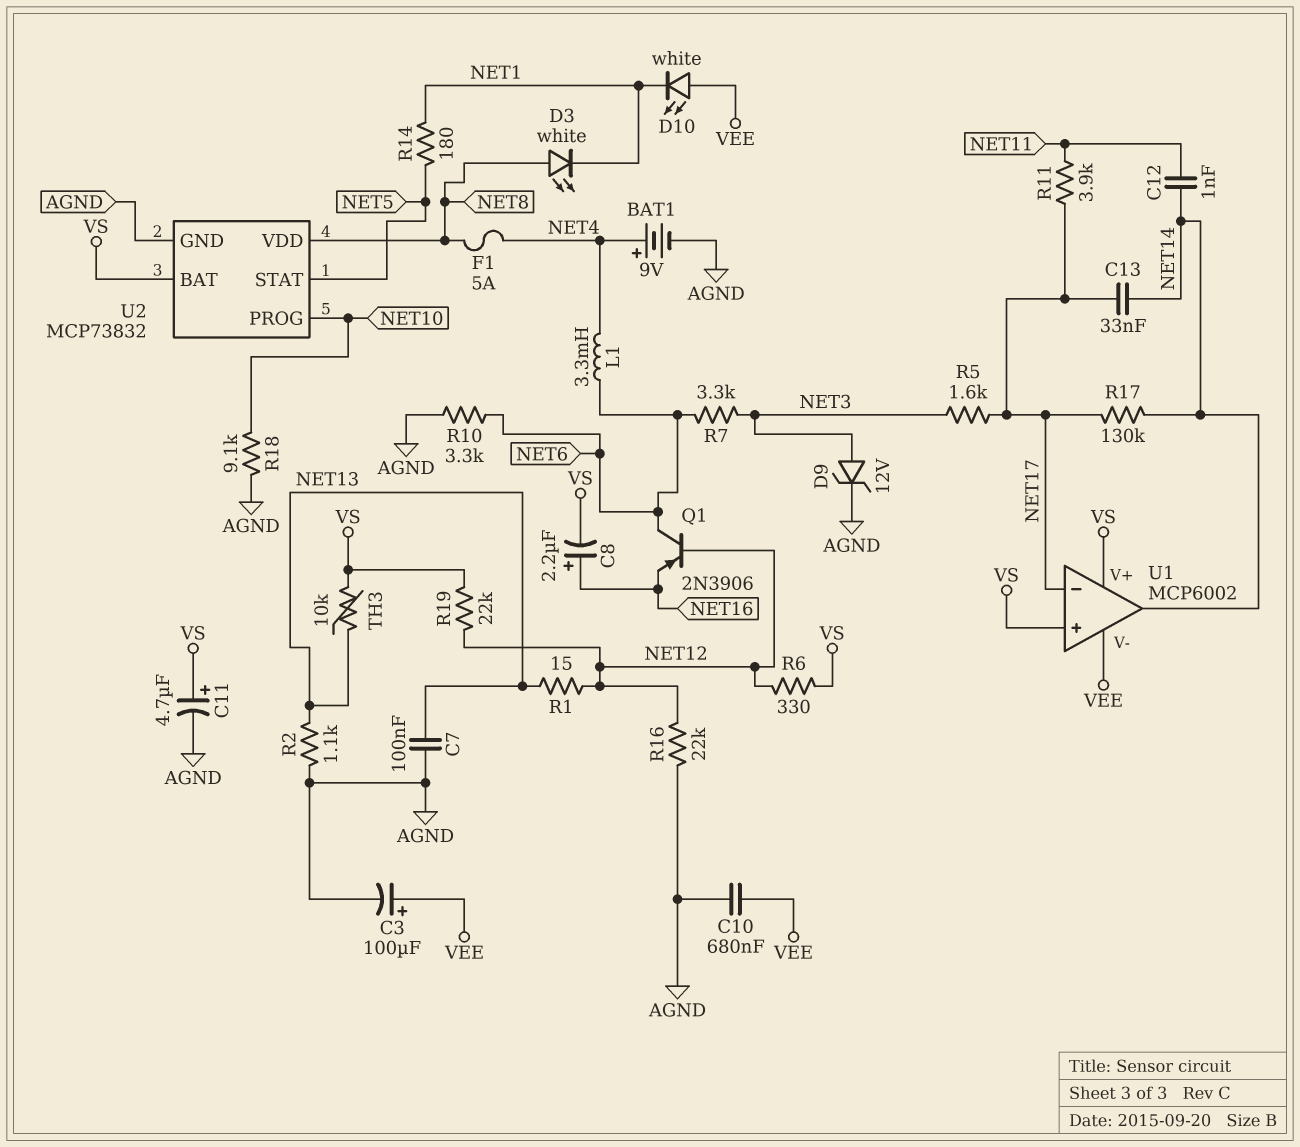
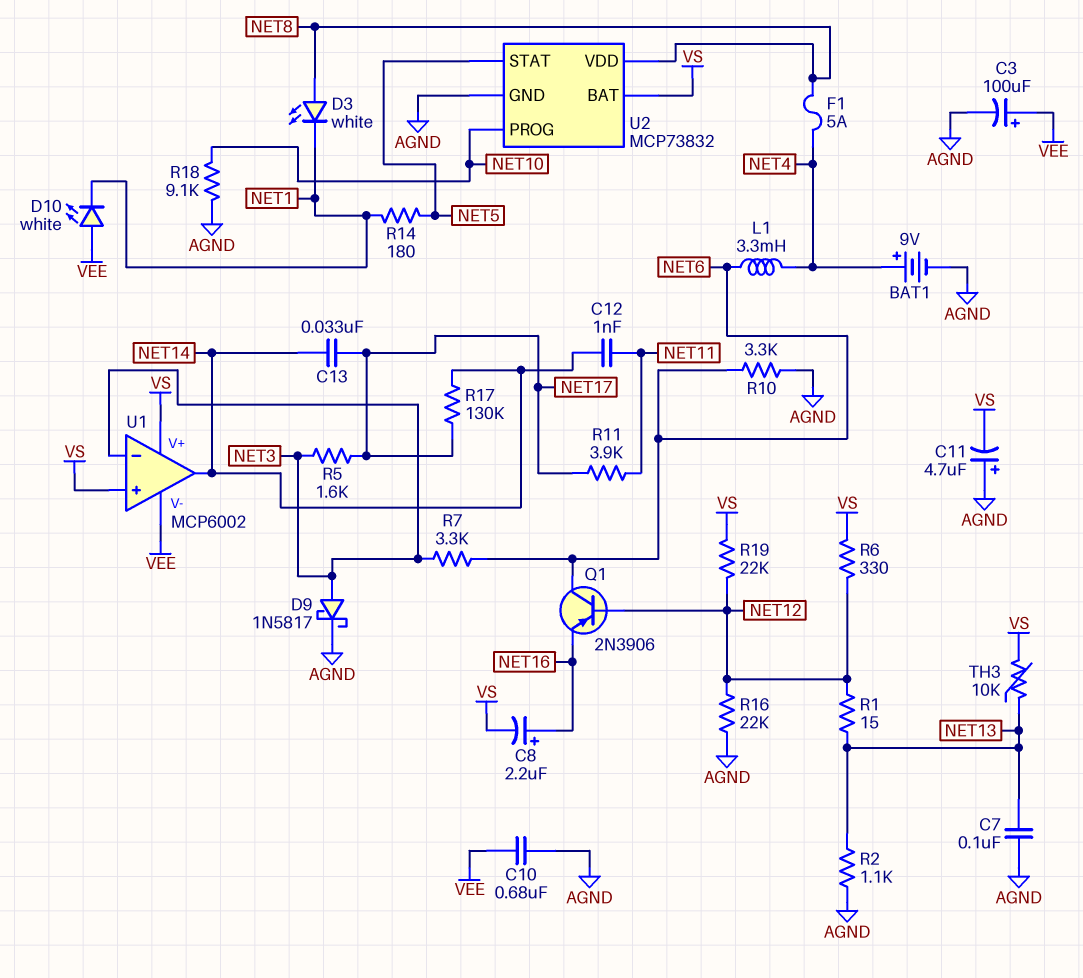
C11: 4.7uF (plus VS, minus AGND) -> 4.7uF (plus AGND, minus VS)
D9: zener 12V (A NET3, K AGND) -> schottky 1N5817 (A NET3, K AGND)
U1 pin in-: NET17 -> NET3

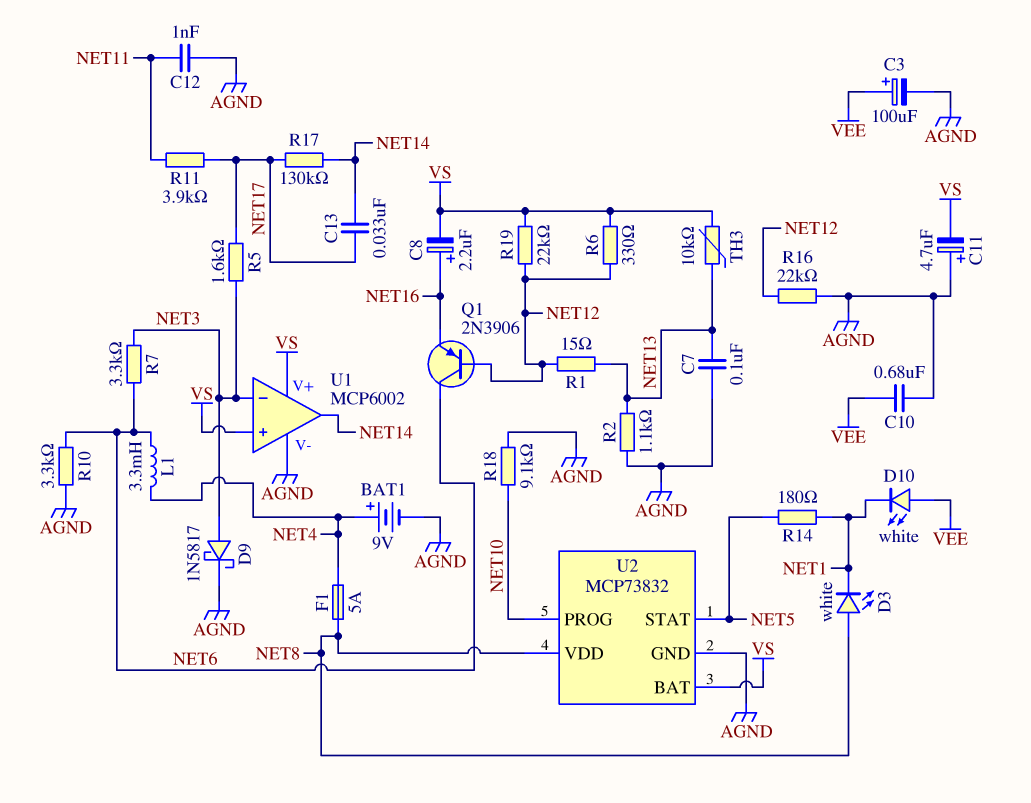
C12: 1nF (NET11, NET14) -> 1nF (AGND, NET11)
U1 pin V-: VEE -> AGND

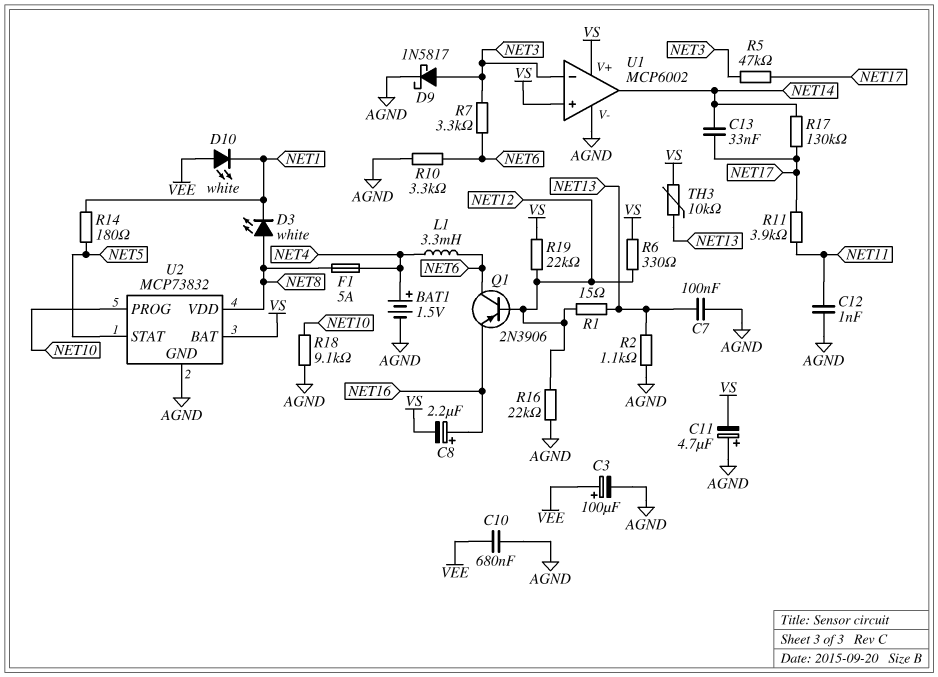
BAT1: 9V (plus NET4, minus AGND) -> 1.5V (plus NET4, minus AGND)
R5: 1.6k (NET3, NET17) -> 47k (NET3, NET17)

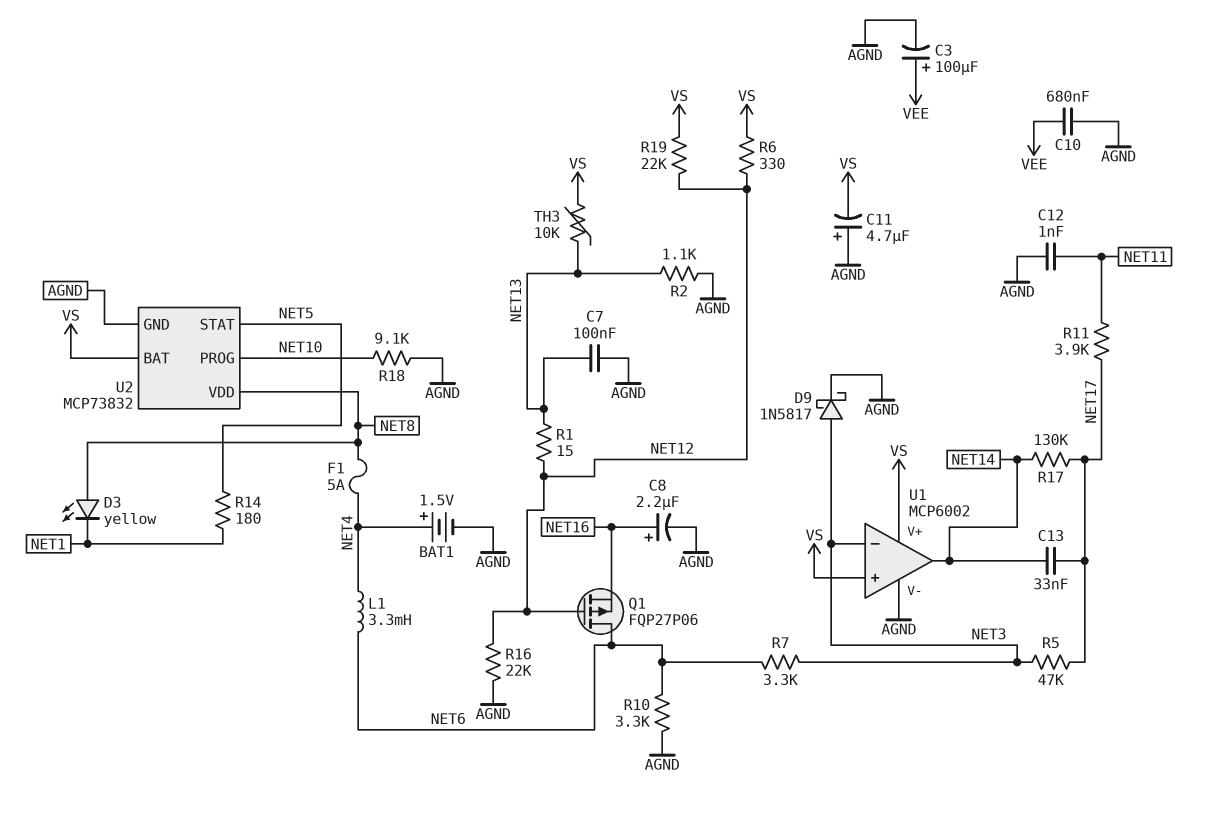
C8: 2.2uF (plus NET16, minus VS) -> 2.2uF (plus NET16, minus AGND)
D3: LED white (A NET8, K NET1) -> LED yellow (A NET8, K NET1)
D10: LED white (A VEE, K NET1) -> none
Q1: PNP 2N3906 (B NET12, C NET6, E NET16) -> PMOS FQP27P06 (G NET12, D NET6, S NET16)

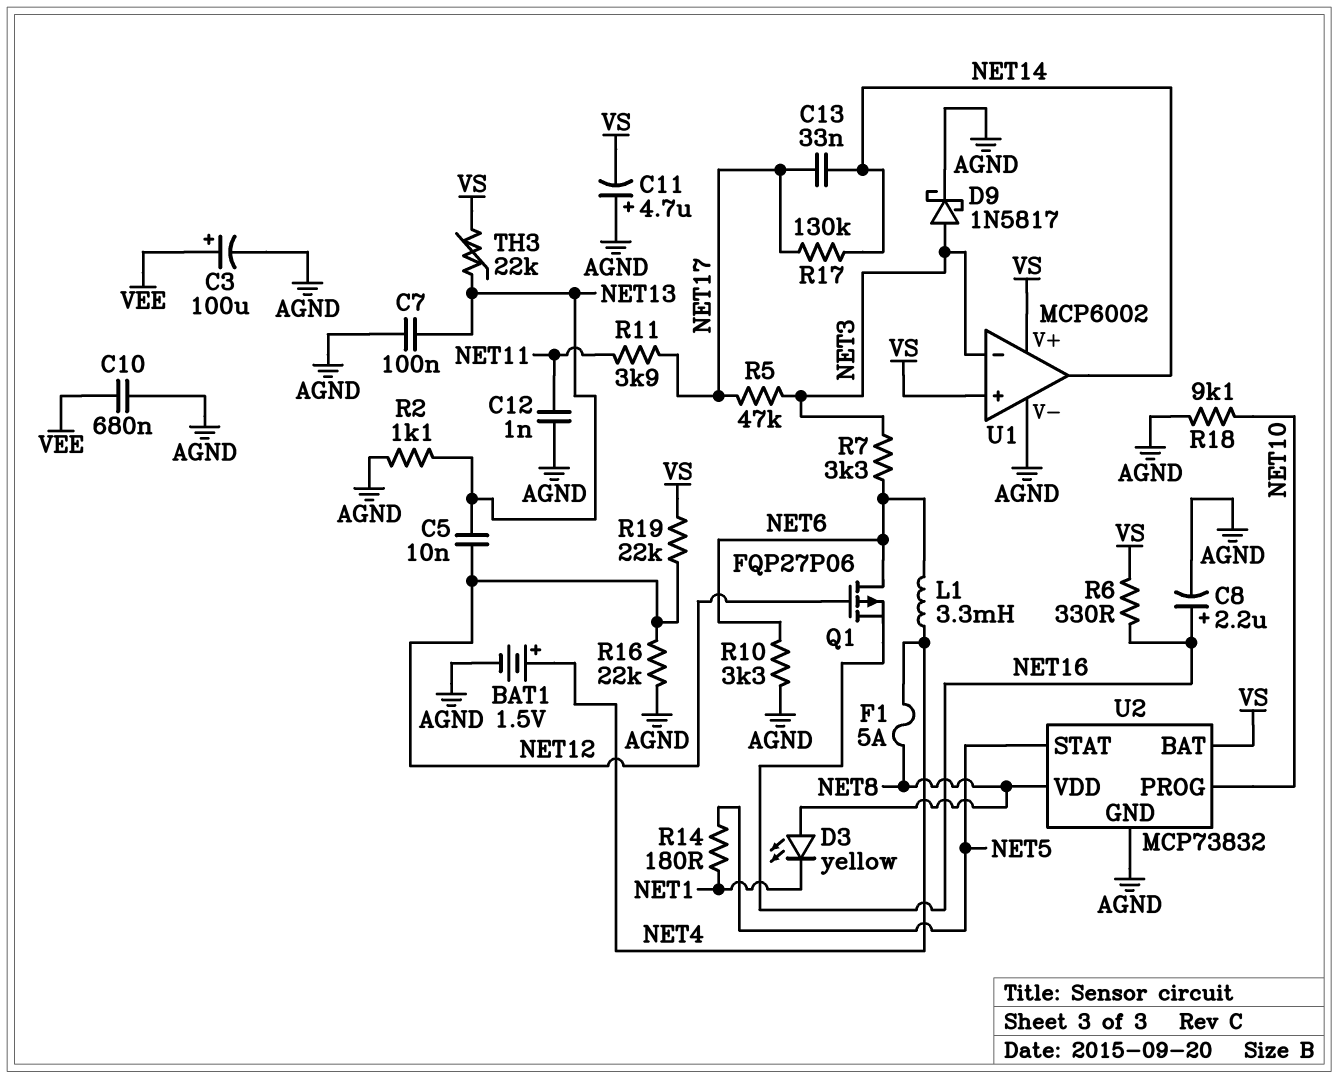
C5: none -> 10nF (NET12, NET13)
R1: 15 (NET12, NET13) -> none
R6: 330 (NET12, VS) -> 330 (NET16, VS)
TH3: 10k (NET13, VS) -> 22k (NET13, VS)

